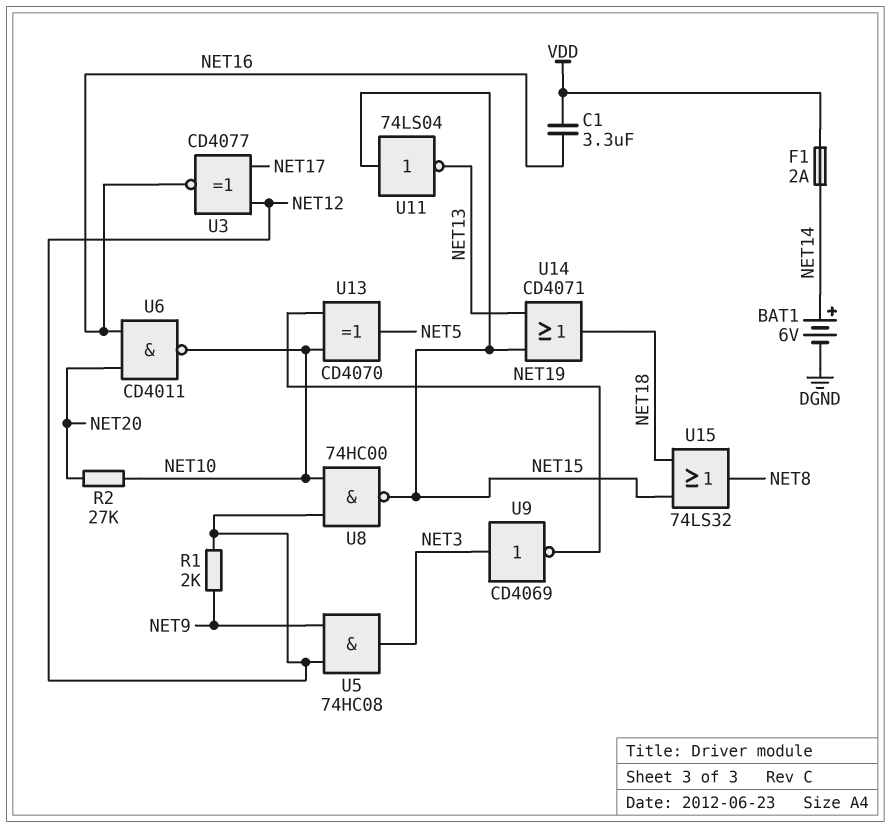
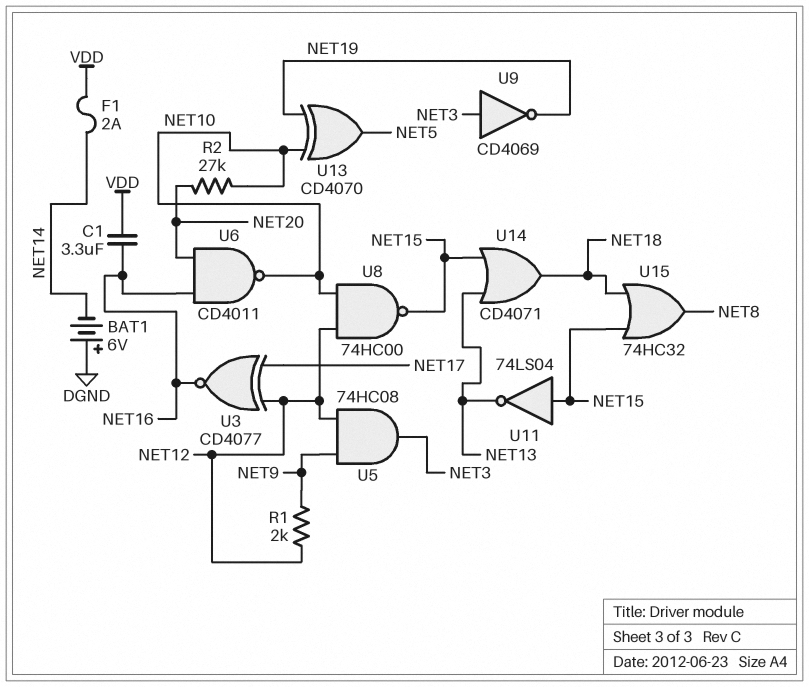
BAT1: 6V (plus NET14, minus DGND) -> 6V (plus DGND, minus NET14)
U15: OR 74LS32 (in NET15, in NET18, out NET8) -> OR 74HC32 (in NET15, in NET18, out NET8)

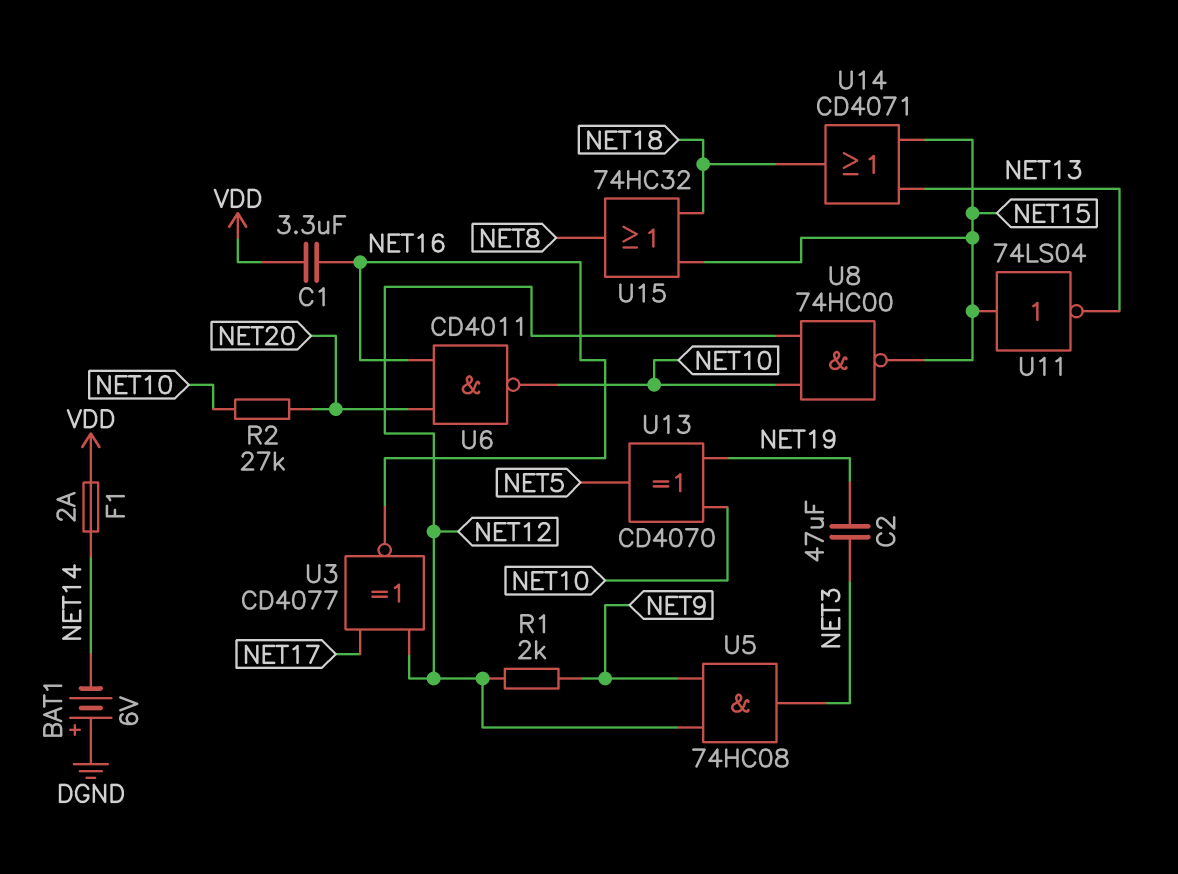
C2: none -> 47uF (NET3, NET19)
U9: NOT CD4069 (in NET3, out NET19) -> none

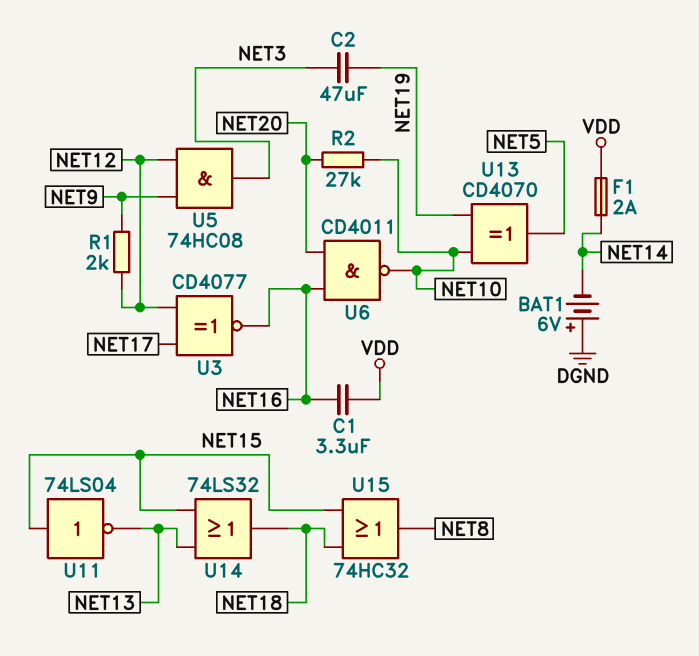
U8: NAND 74HC00 (in NET10, in NET12, out NET15) -> none
U14: OR CD4071 (in NET13, in NET15, out NET18) -> OR 74LS32 (in NET13, in NET15, out NET18)

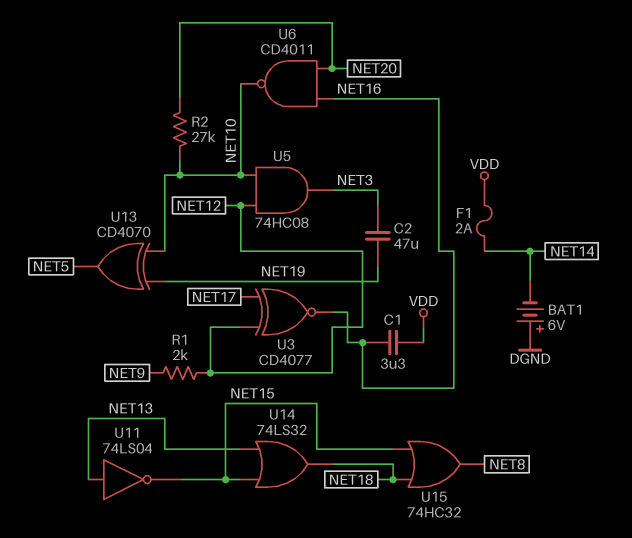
U5: AND 74HC08 (in NET9, in NET12, out NET3) -> AND 74HC08 (in NET10, in NET12, out NET3)
U11: NOT 74LS04 (in NET15, out NET13) -> NOT 74LS04 (in NET13, out NET15)

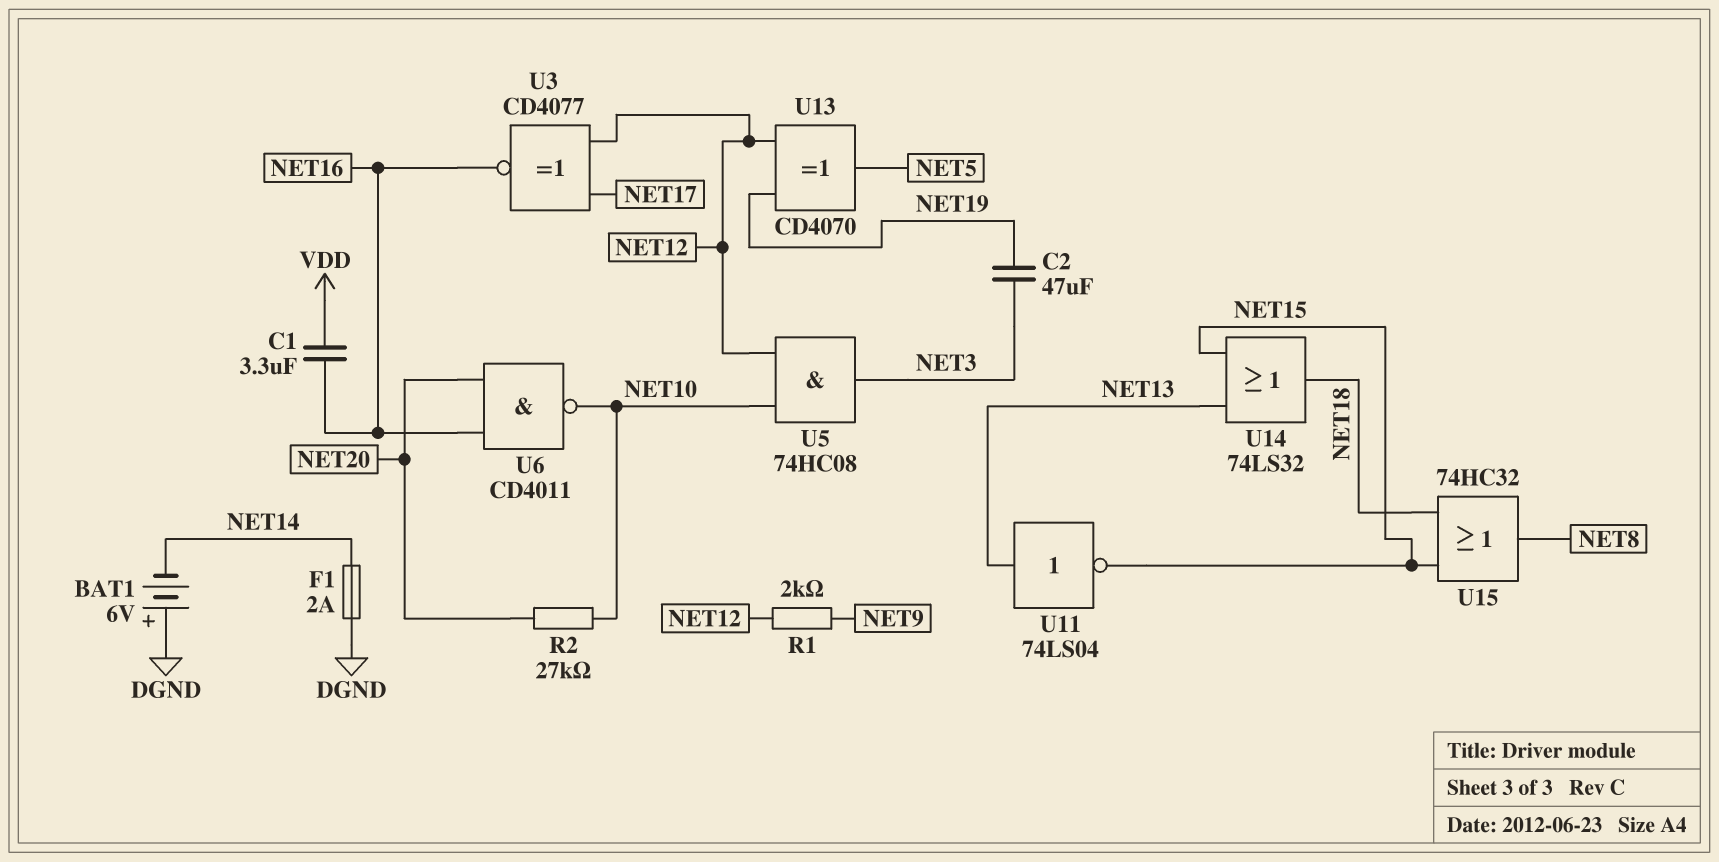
F1: 2A (NET14, VDD) -> 2A (DGND, NET14)
U13: XOR CD4070 (in NET10, in NET19, out NET5) -> XOR CD4070 (in NET12, in NET19, out NET5)

